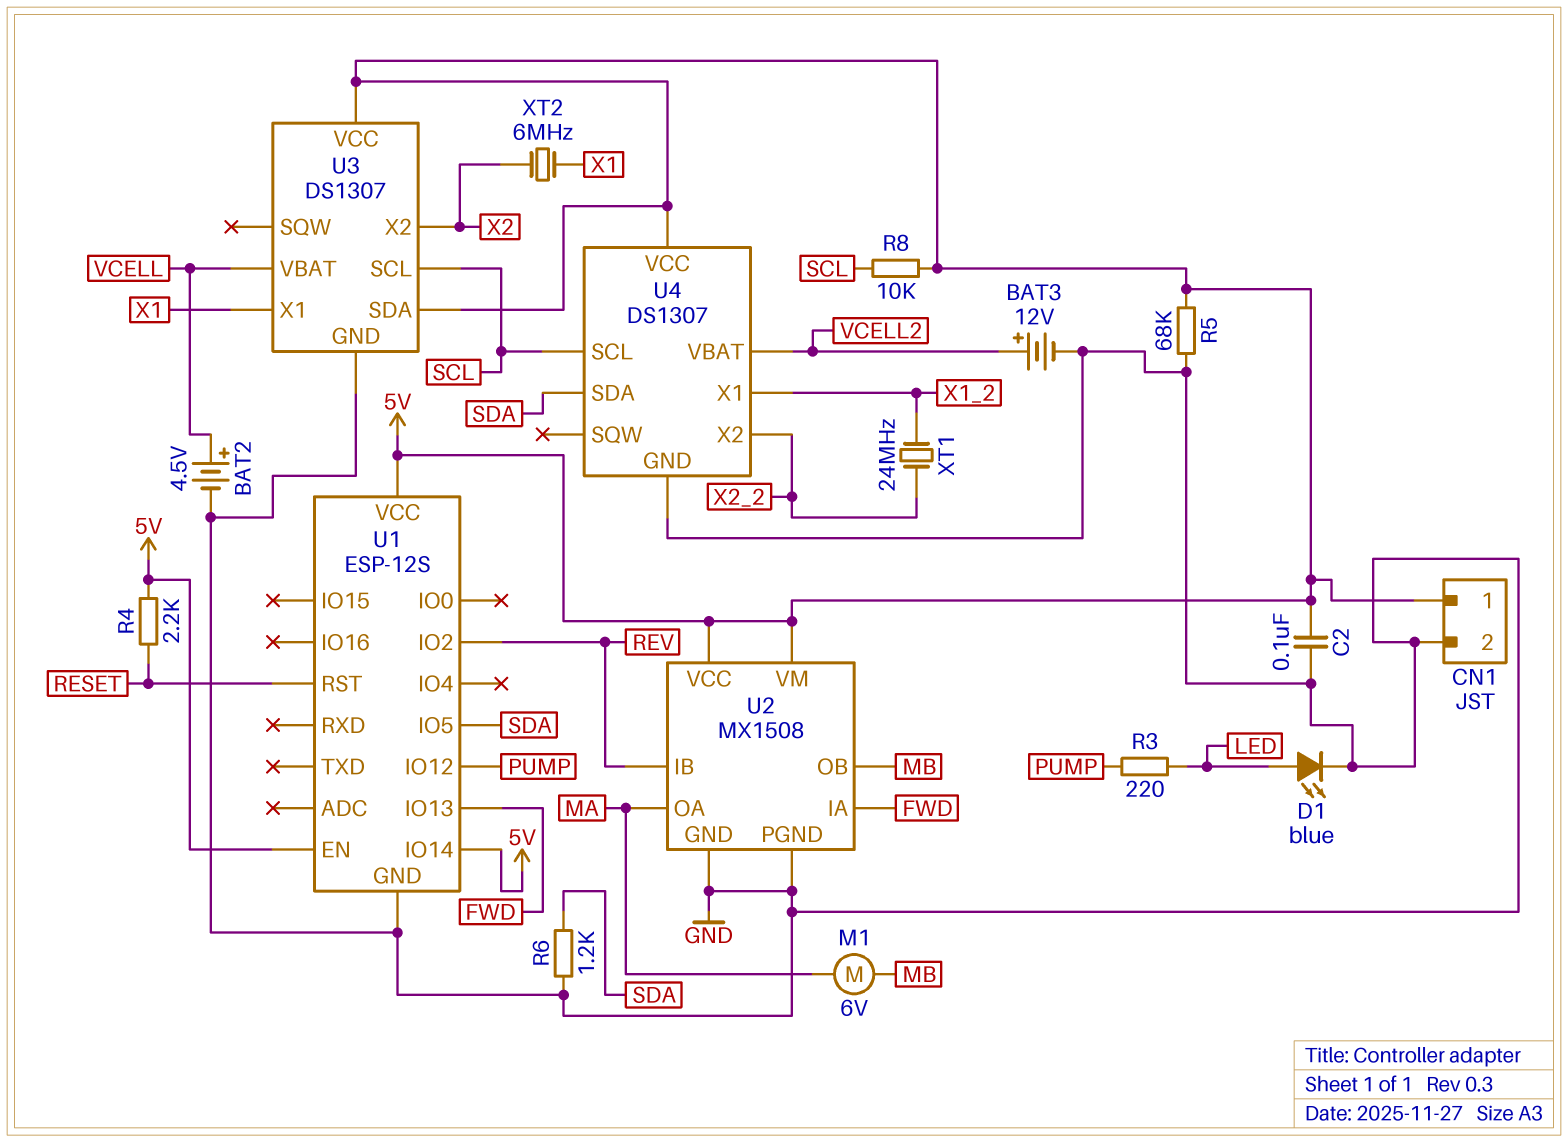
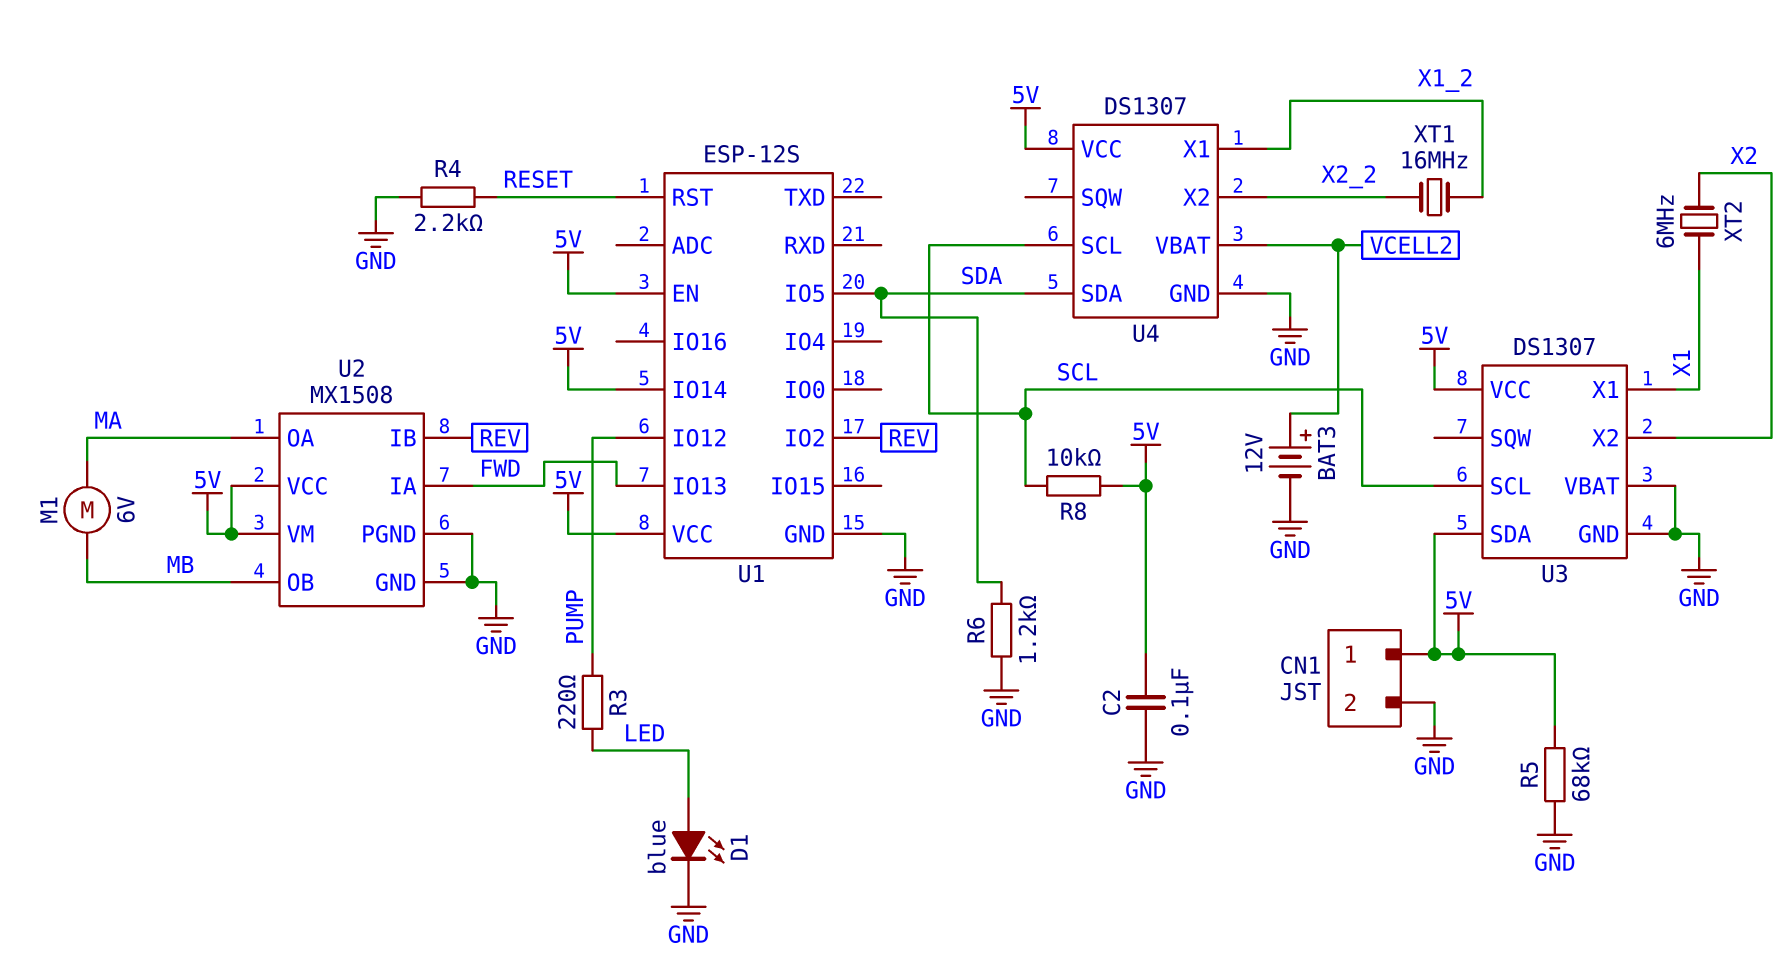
BAT2: 4.5V (plus VCELL, minus GND) -> none
R4: 2.2k (5V, RESET) -> 2.2k (GND, RESET)
U3 pin VBAT: VCELL -> GND
XT1: 24MHz (X1_2, X2_2) -> 16MHz (X1_2, X2_2)

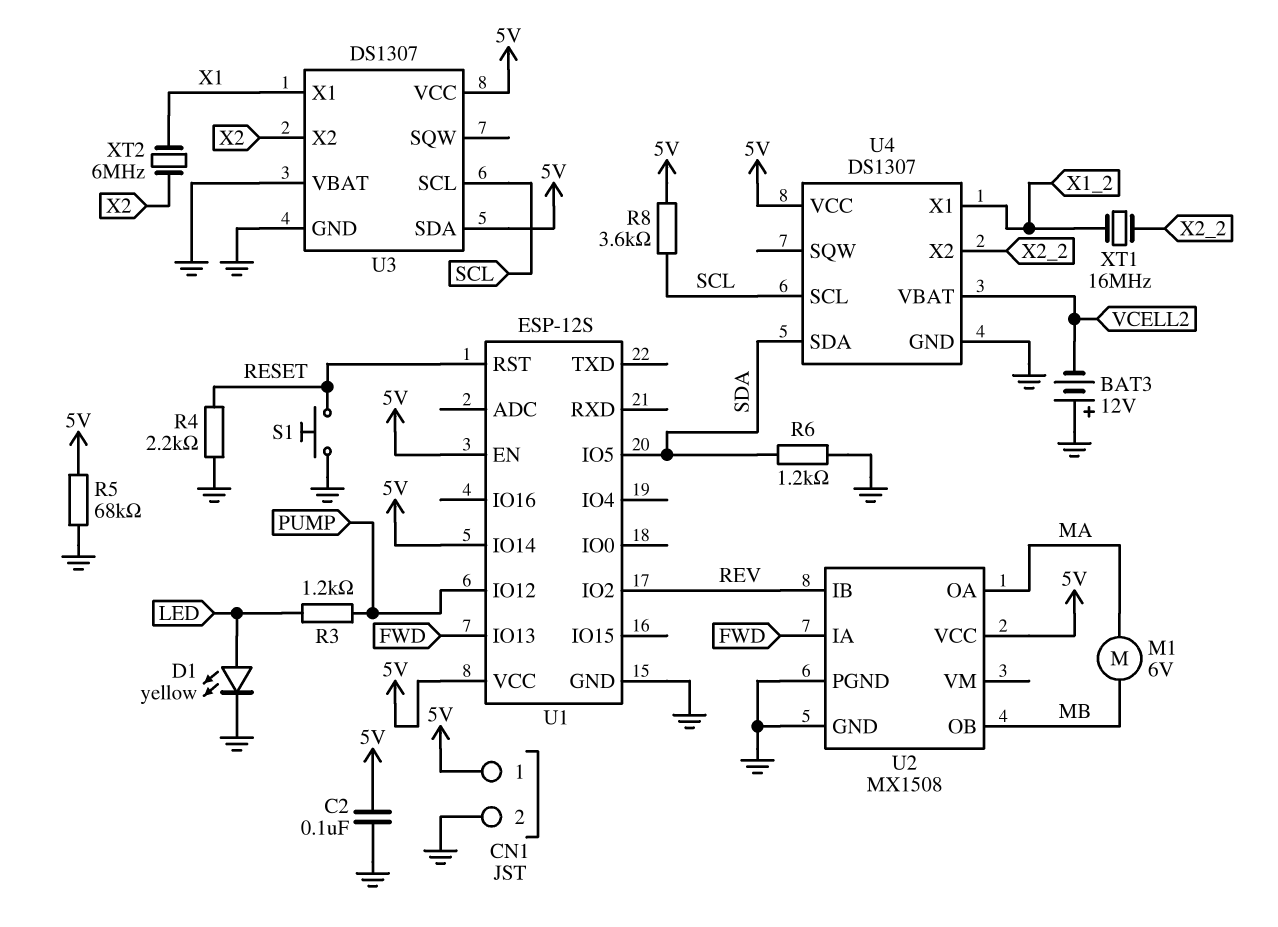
BAT3: 12V (plus VCELL2, minus GND) -> 12V (plus GND, minus VCELL2)
D1: LED blue (A LED, K GND) -> LED yellow (A LED, K GND)
R3: 220 (LED, PUMP) -> 1.2k (LED, PUMP)
R8: 10k (5V, SCL) -> 3.6k (5V, SCL)
S1: none -> button (GND, RESET)
U2 pin VM: 5V -> none

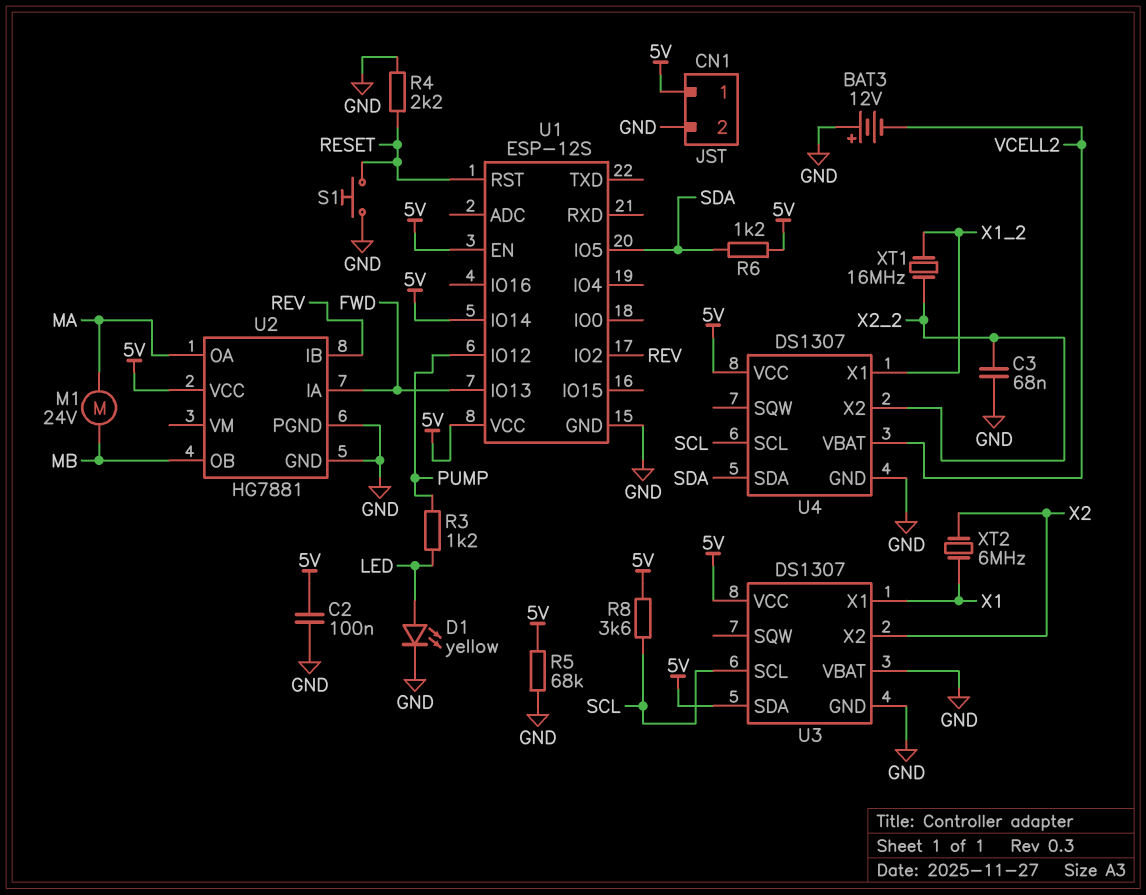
C3: none -> 68nF (GND, X2_2)
M1: motor 6V (MA, MB) -> motor 24V (MA, MB)
R6: 1.2k (GND, SDA) -> 1.2k (5V, SDA)
U2: MX1508 -> HG7881

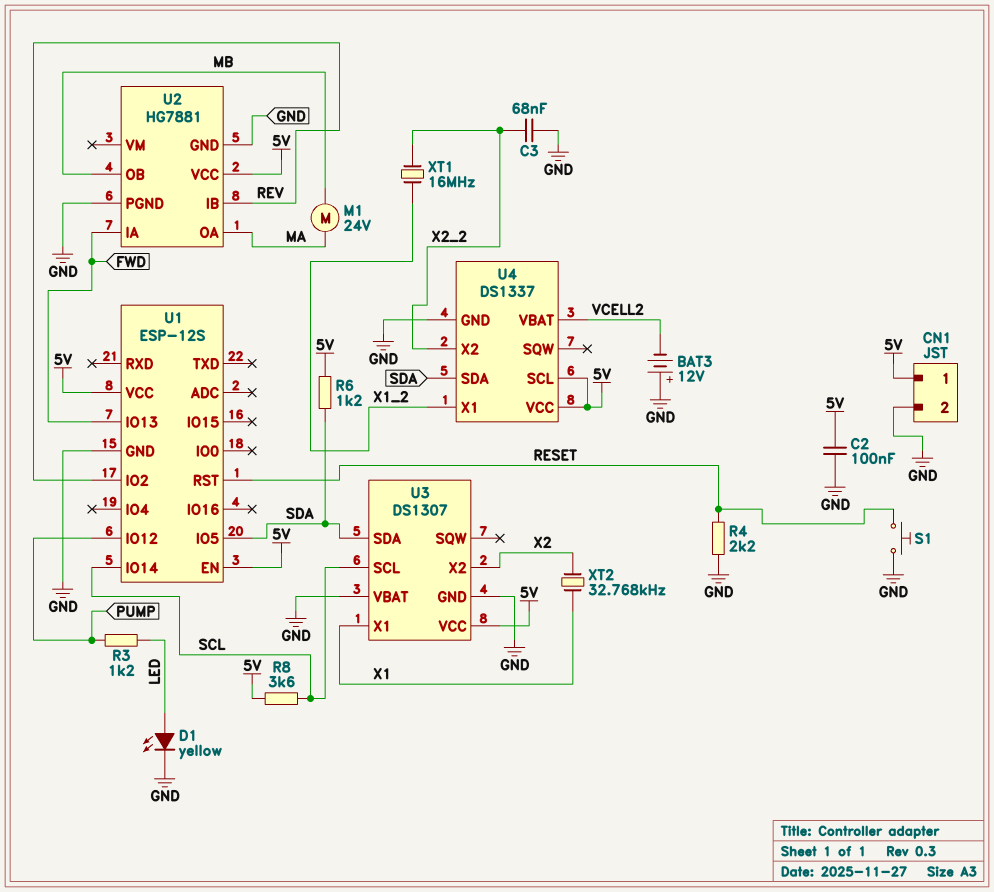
R5: 68k (5V, GND) -> none
U1 pin IO14: 5V -> SCL
U3 pin SDA: 5V -> SDA
U4: DS1307 -> DS1337
U4 pin SCL: SCL -> 5V
XT2: 6MHz (X1, X2) -> 32.768kHz (X1, X2)

